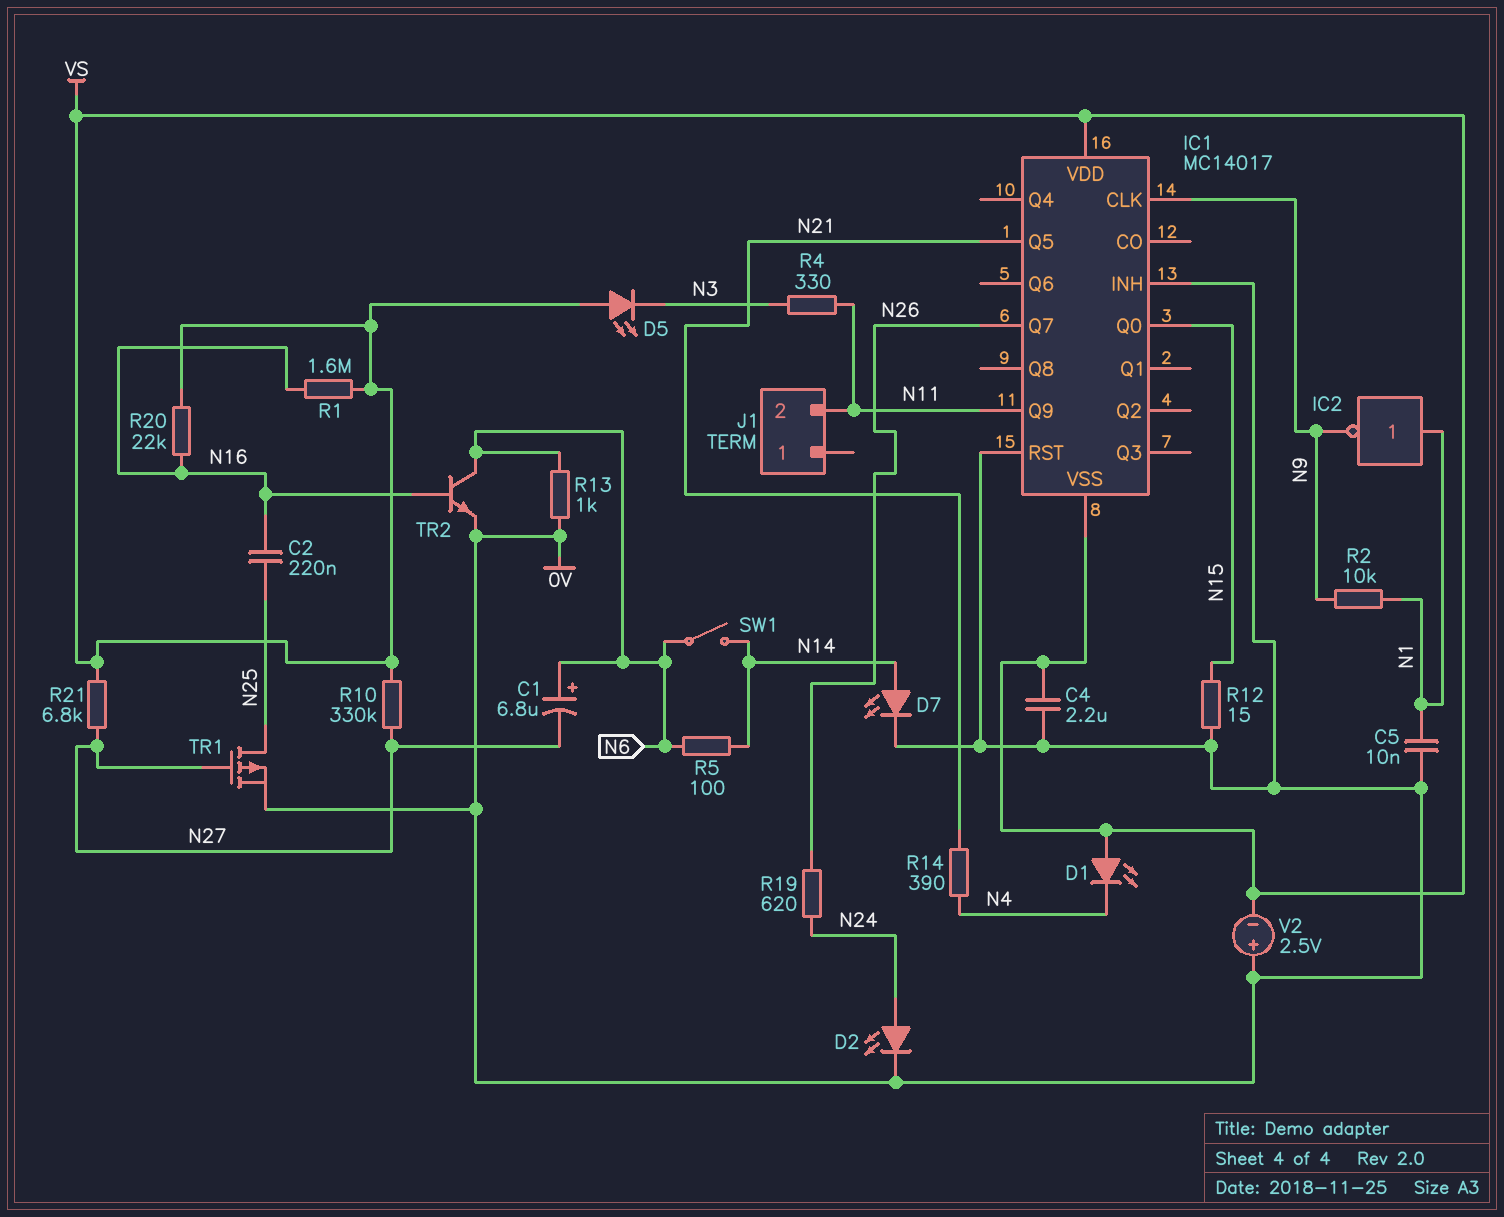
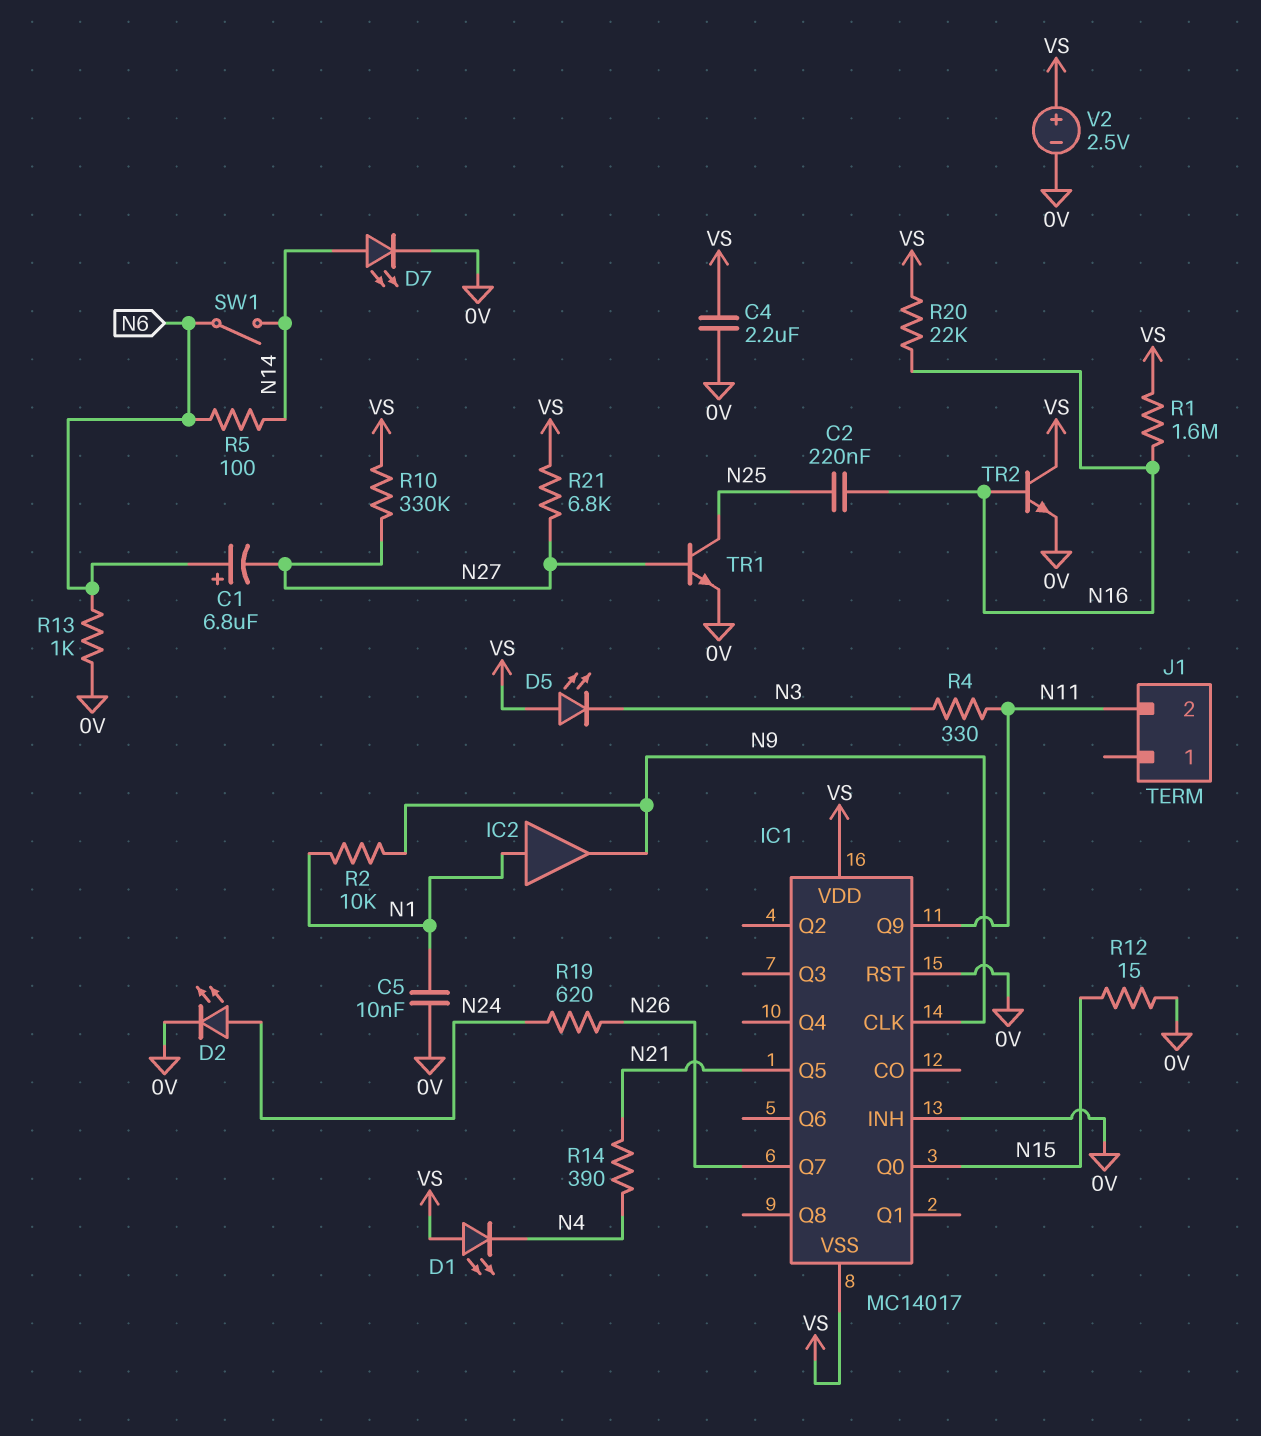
IC2: NOT (in N1, out N9) -> buffer (in N1, out N9)
TR1: PMOS (G N27, D N25, S 0V) -> NPN (B N27, C N25, E 0V)
TR2: NPN (B N16, C N6, E 0V) -> NPN (B N16, C VS, E 0V)
V2: 2.5V (plus 0V, minus VS) -> 2.5V (plus VS, minus 0V)

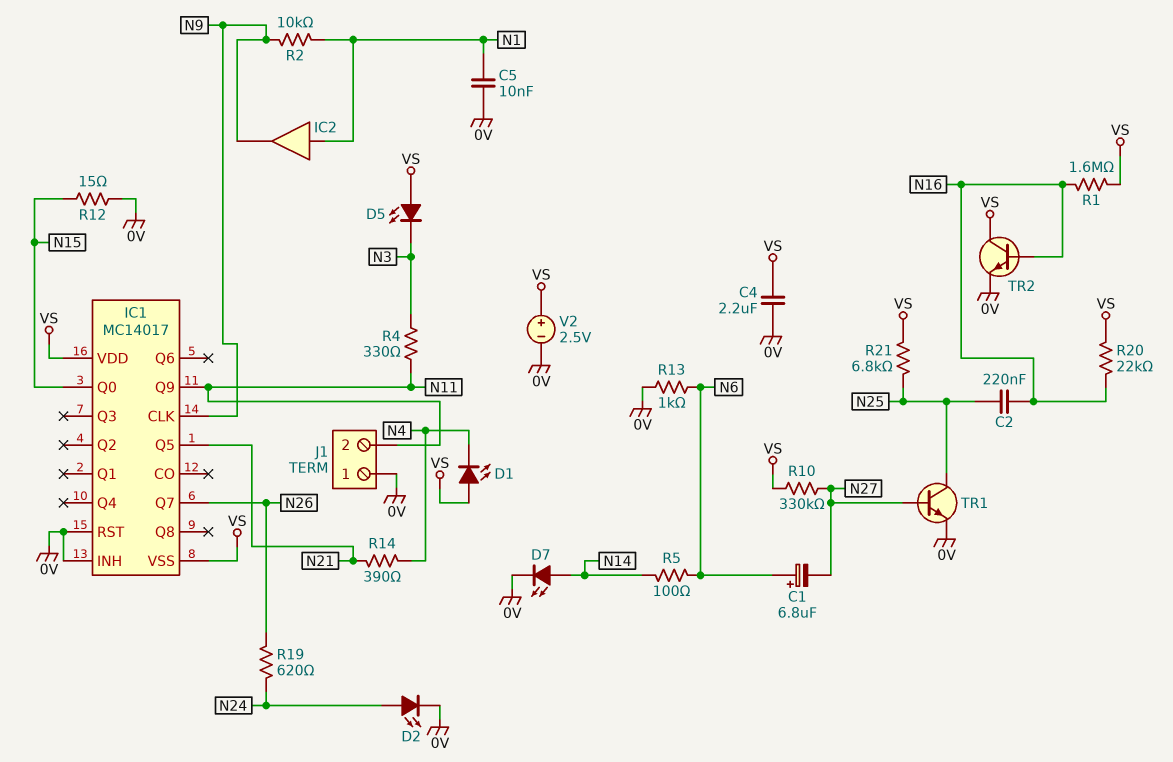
J1 pin 1: none -> 0V
R21: 6.8k (N27, VS) -> 6.8k (N25, VS)
SW1: switch (N6, N14) -> none

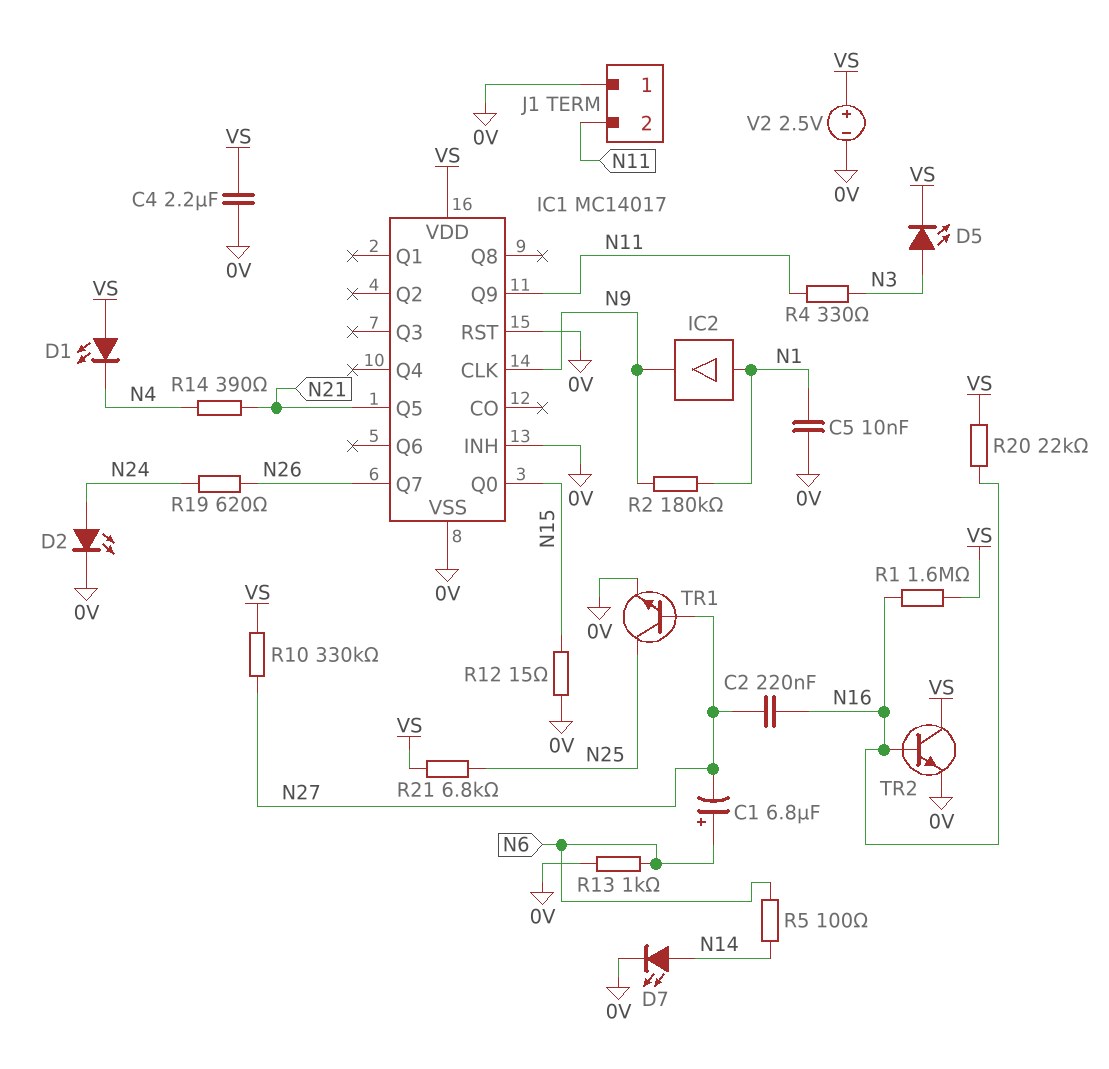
C2: 220nF (N16, N25) -> 220nF (N16, N27)
D5: LED (A VS, K N3) -> LED (A N3, K VS)
IC1 pin VSS: VS -> 0V
R2: 10k (N1, N9) -> 180k (N1, N9)

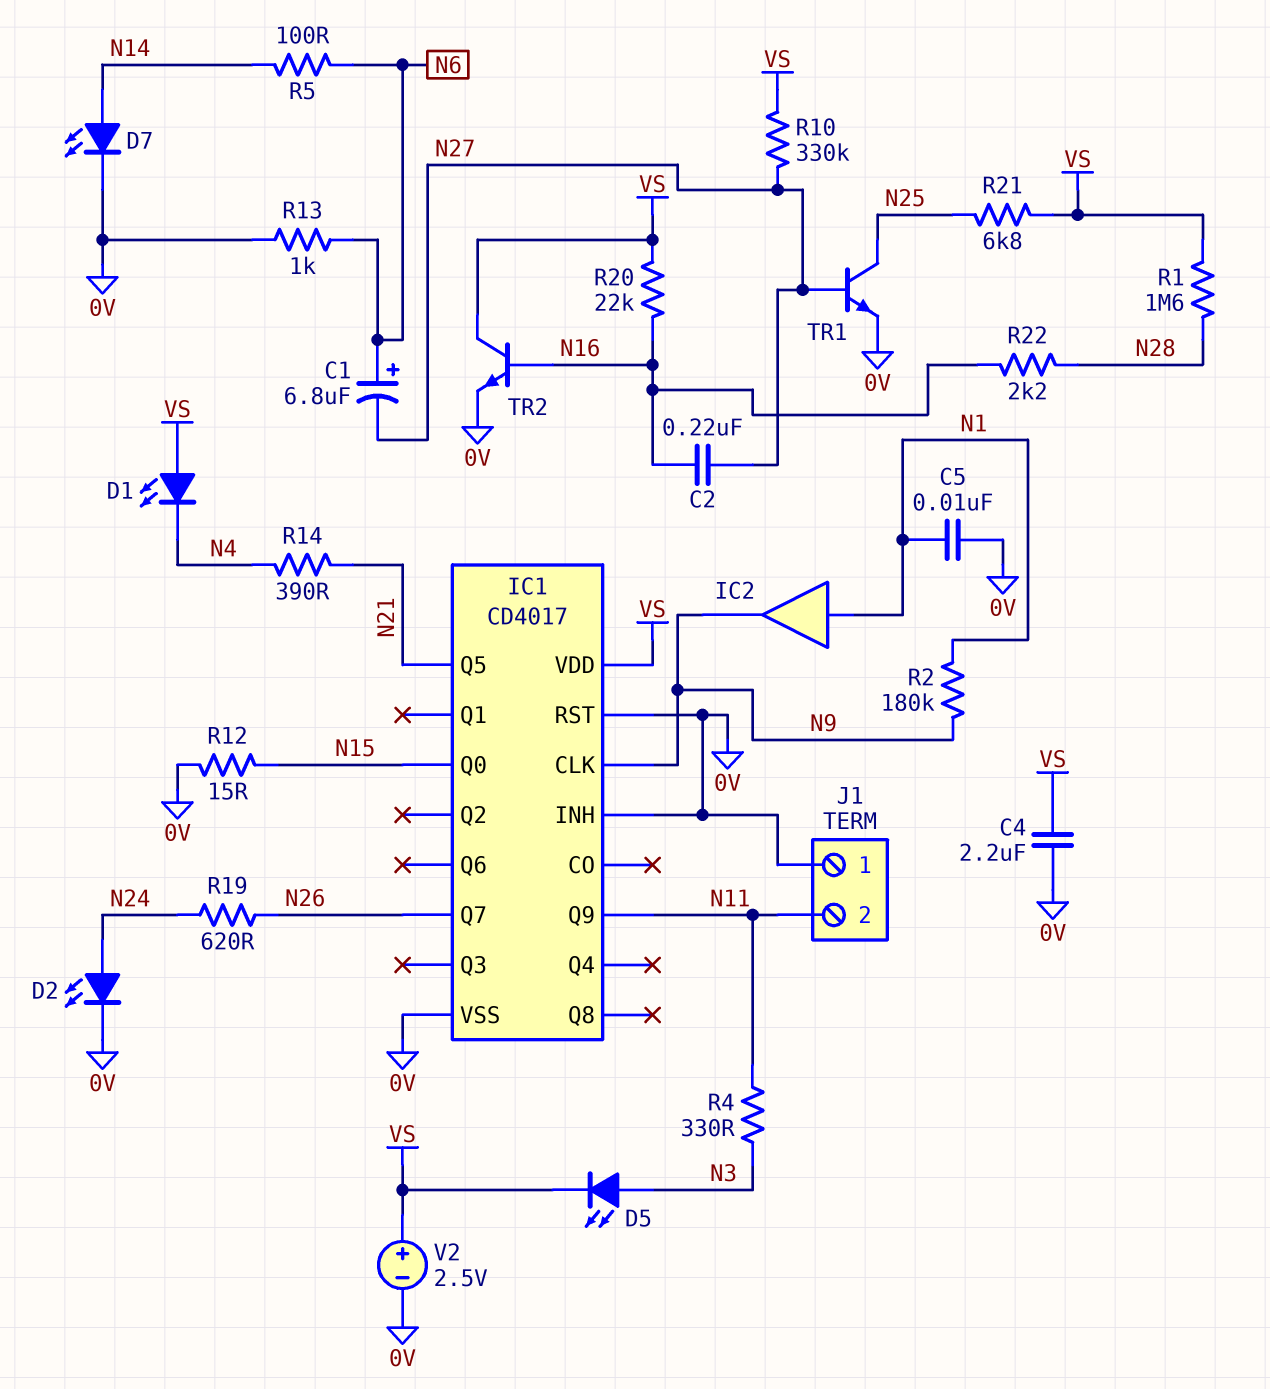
IC1: MC14017 -> CD4017
R1: 1.6M (N16, VS) -> 1.6M (N28, VS)
R22: none -> 2.2k (N16, N28)

